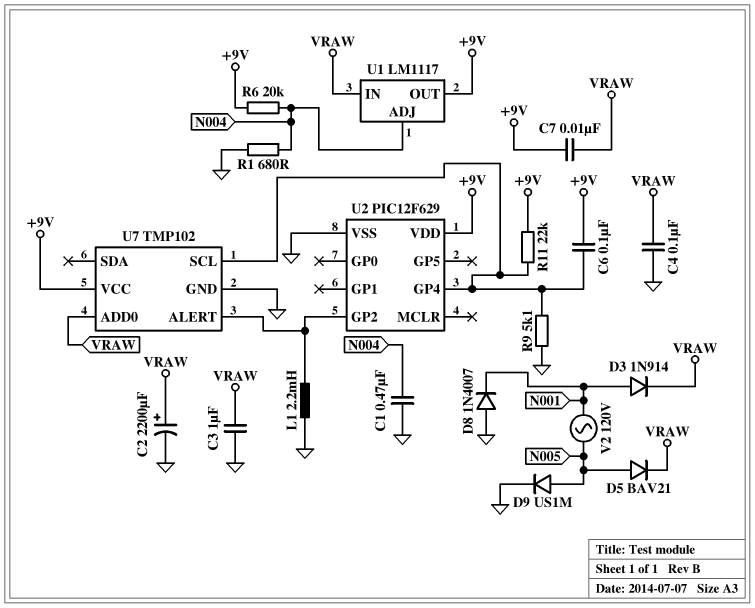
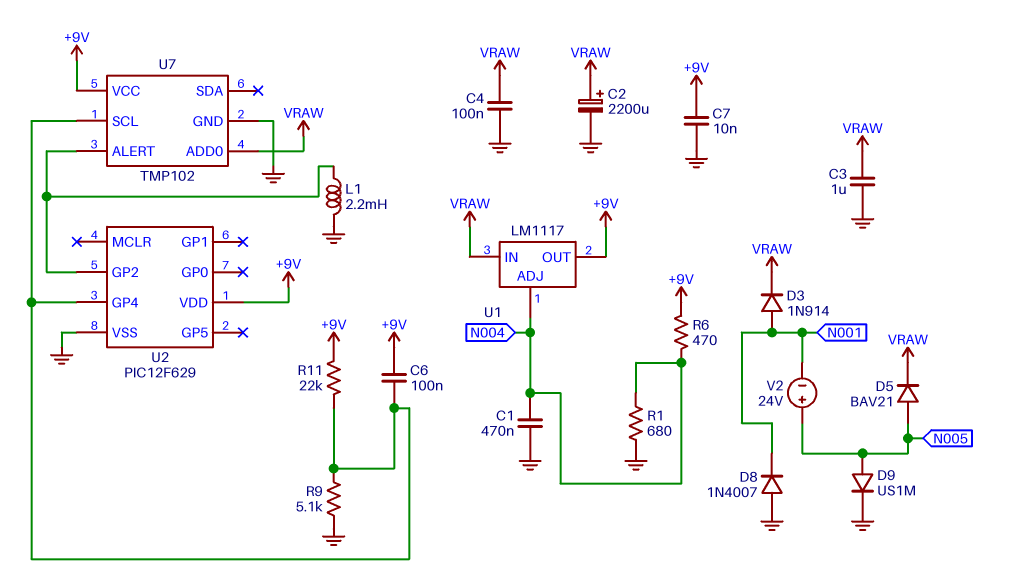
C7: 10nF (+9V, VRAW) -> 10nF (+9V, GND)
R6: 20k (+9V, N004) -> 470 (+9V, N004)
V2: AC 120V (N001, N005) -> 24V (plus N005, minus N001)

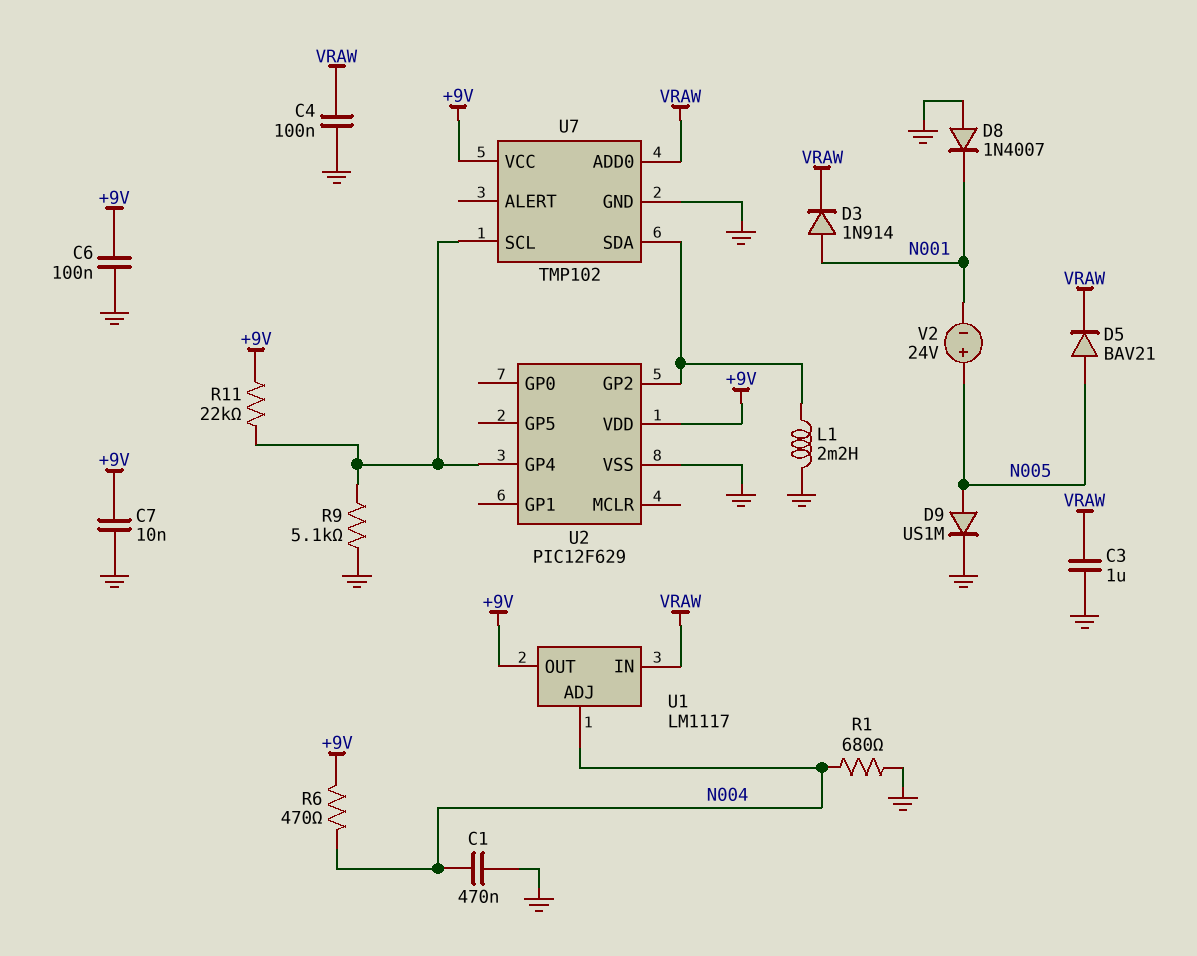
C2: 2200uF (plus VRAW, minus GND) -> none
C6: 100nF (+9V, U2/GP4) -> 100nF (+9V, GND)
U7 pin ALERT: U2/GP2 -> none
U7 pin SDA: none -> U2/GP2

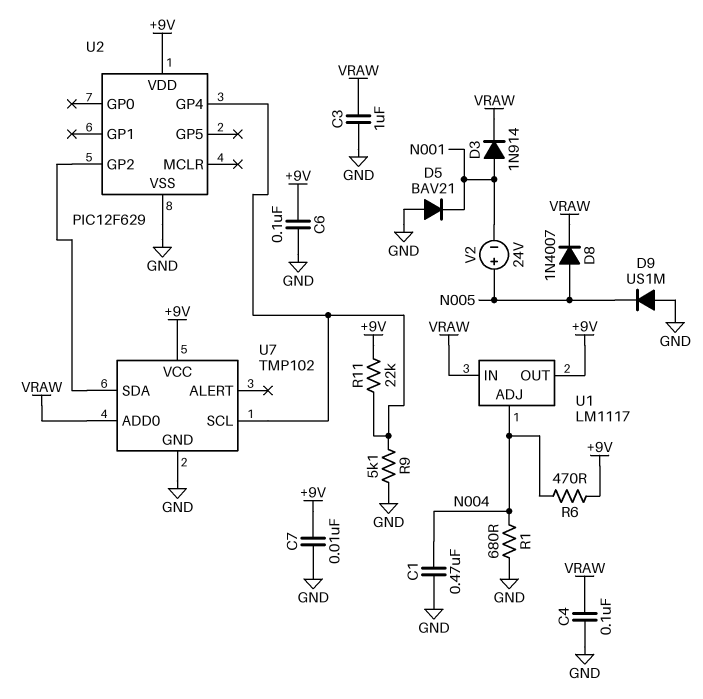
D5: diode BAV21 (A N005, K VRAW) -> diode BAV21 (A GND, K N001)
D8: diode 1N4007 (A GND, K N001) -> diode 1N4007 (A N005, K VRAW)
D9: diode US1M (A N005, K GND) -> diode US1M (A GND, K N005)
L1: 2.2mH (GND, U2/GP2) -> none

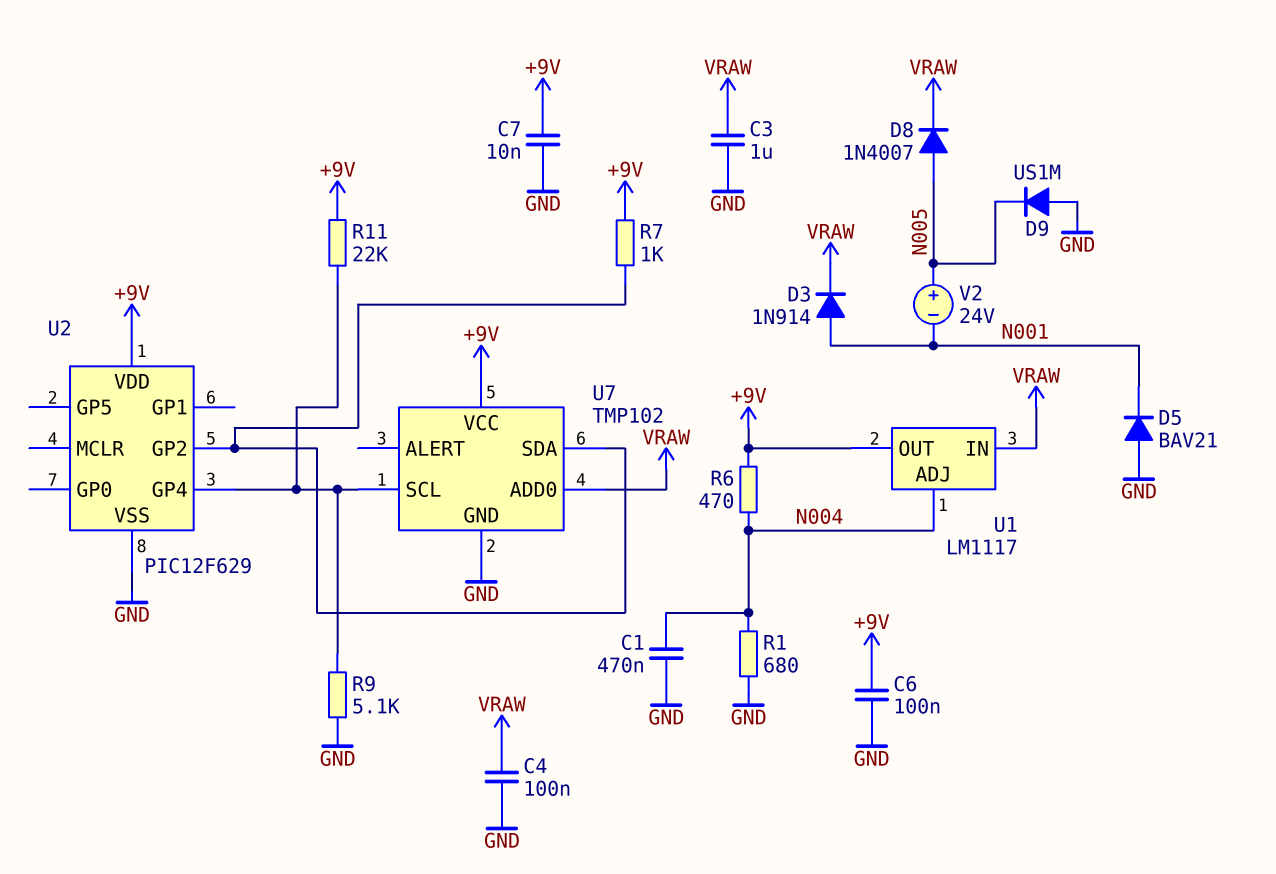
R7: none -> 1k (+9V, U2/GP2)

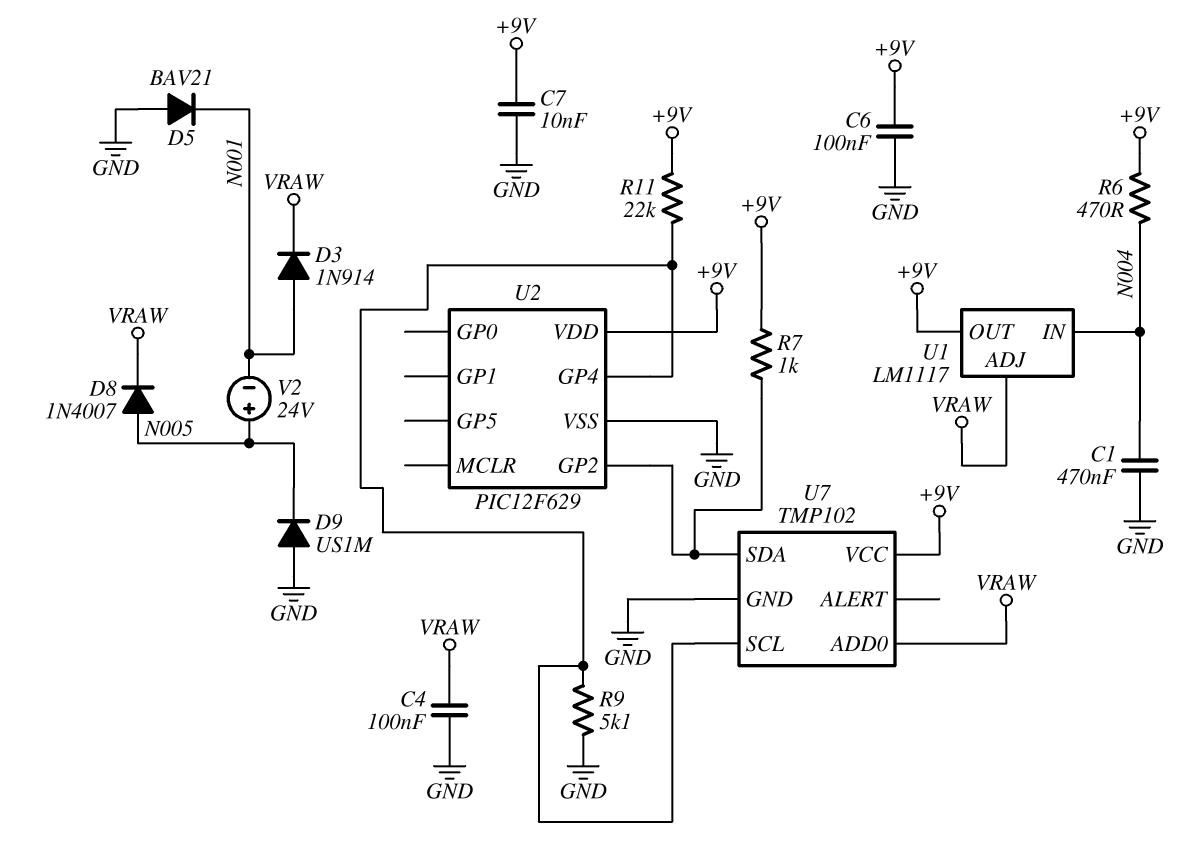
C3: 1uF (GND, VRAW) -> none
R1: 680 (GND, N004) -> none
U1 pin ADJ: N004 -> VRAW
U1 pin IN: VRAW -> N004

